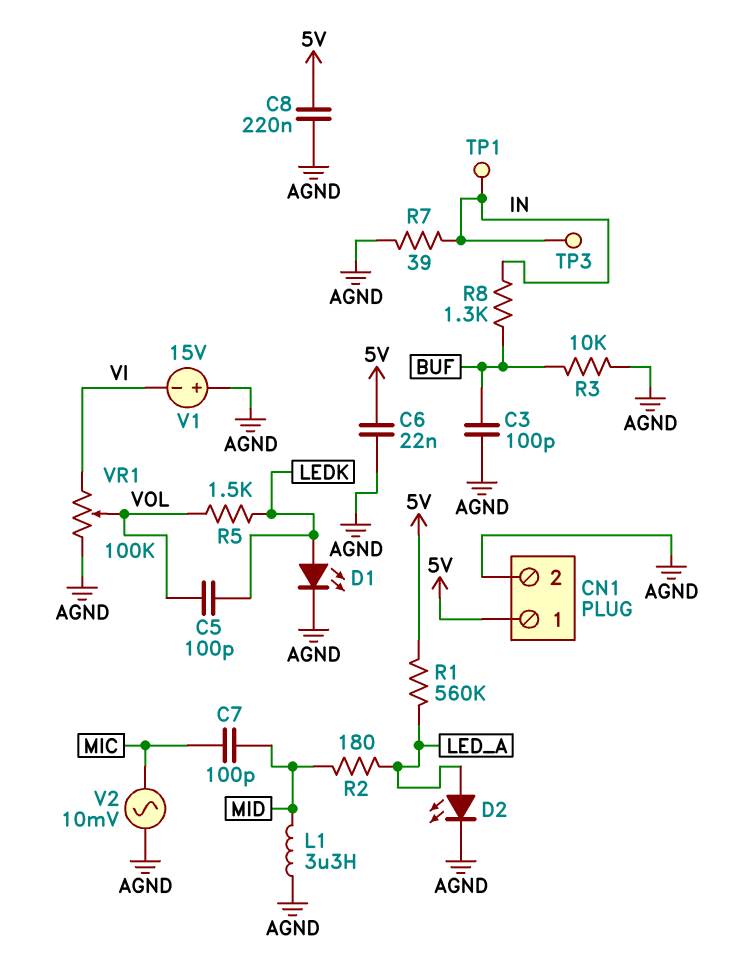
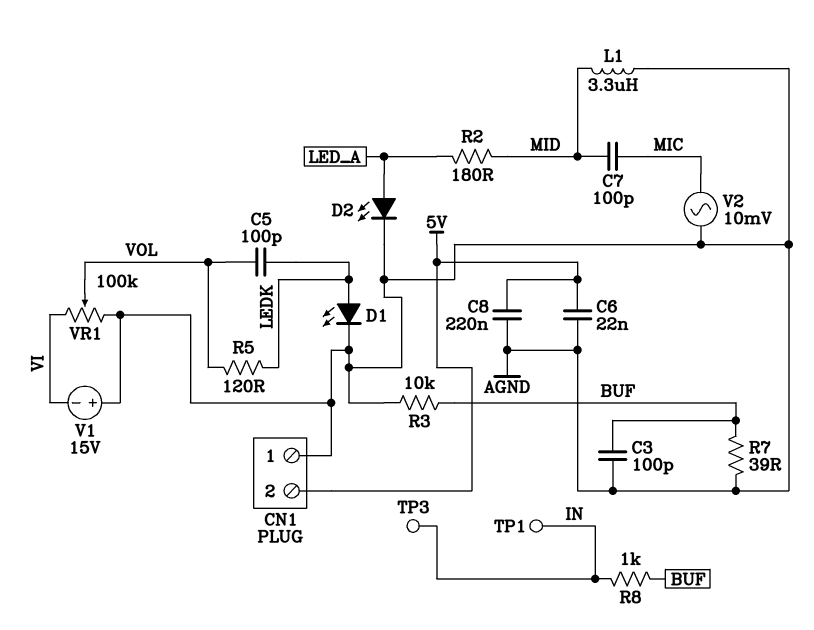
CN1 pin 1: 5V -> AGND
CN1 pin 2: AGND -> 5V
R1: 560k (5V, LED_A) -> none
R5: 1.5k (LEDK, VOL) -> 120 (LEDK, VOL)
R7: 39 (AGND, IN) -> 39 (AGND, BUF)
R8: 1.3k (BUF, IN) -> 1k (BUF, IN)

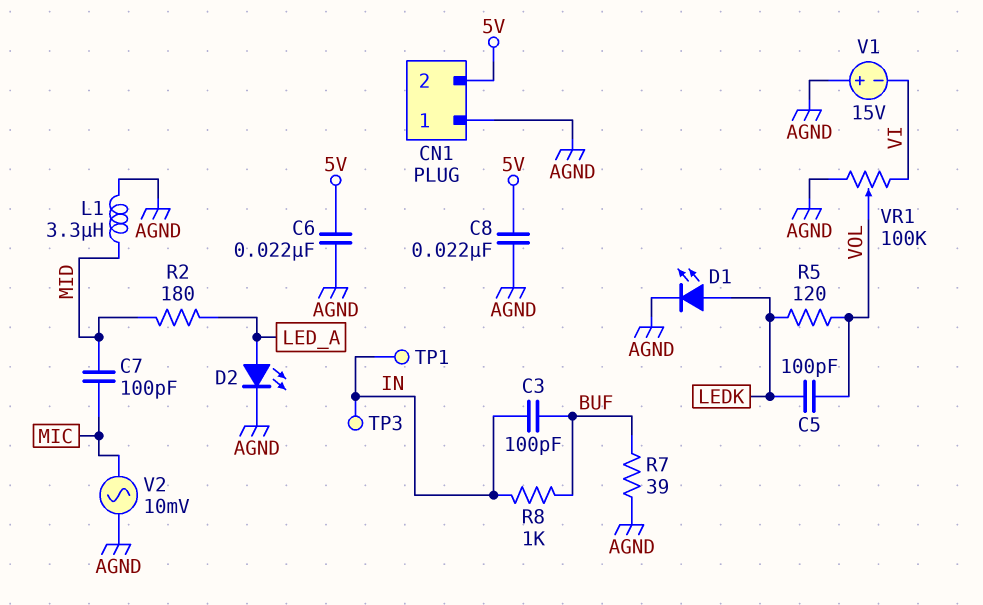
C3: 100pF (AGND, BUF) -> 100pF (BUF, IN)
C8: 220nF (5V, AGND) -> 22nF (5V, AGND)
R3: 10k (AGND, BUF) -> none

